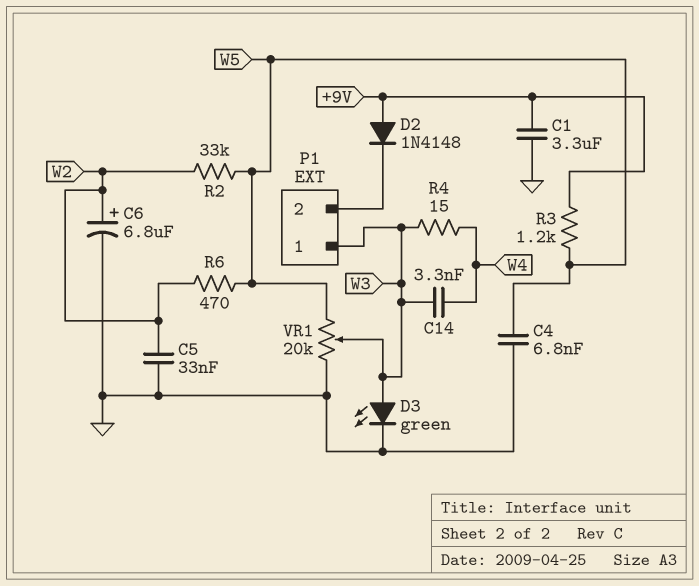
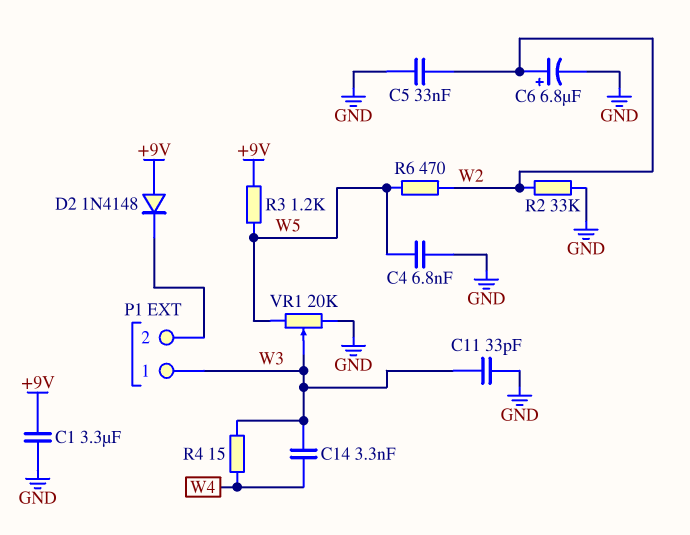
C11: none -> 33pF (GND, W3)
D3: LED green (A W3, K GND) -> none
R2: 33k (W2, W5) -> 33k (GND, W2)

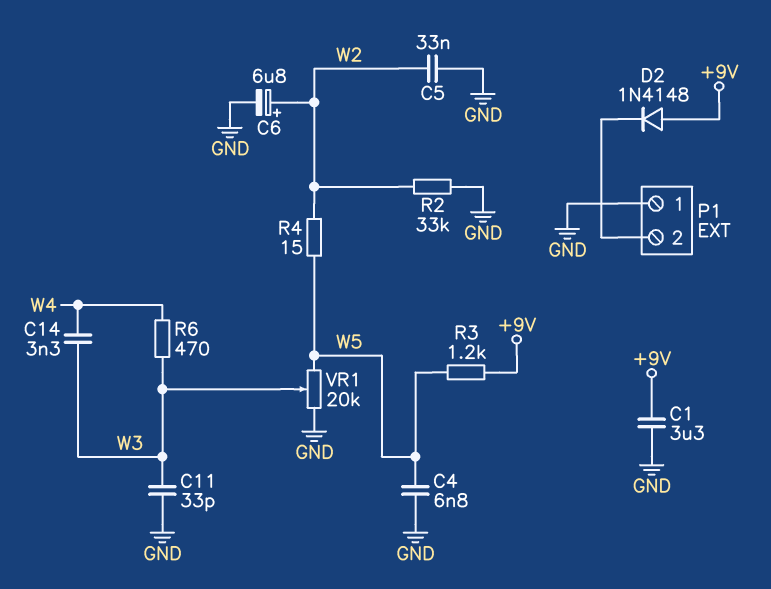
P1 pin 1: W3 -> GND
R4: 15 (W3, W4) -> 15 (W2, W5)
R6: 470 (W2, W5) -> 470 (W3, W4)

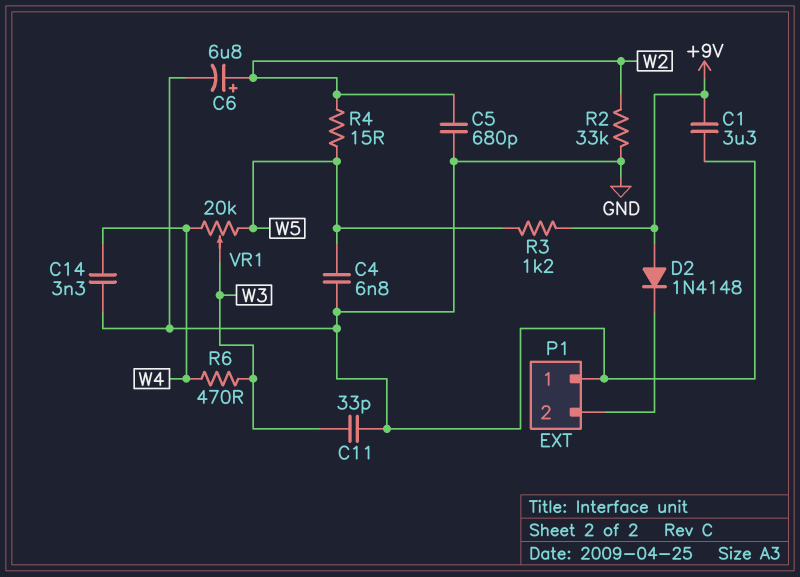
C5: 33nF (GND, W2) -> 680pF (GND, W2)
C14: 3.3nF (W3, W4) -> 3.3nF (GND, W4)
VR1: 20k (GND, W5, wiper W3) -> 20k (W4, W5, wiper W3)

